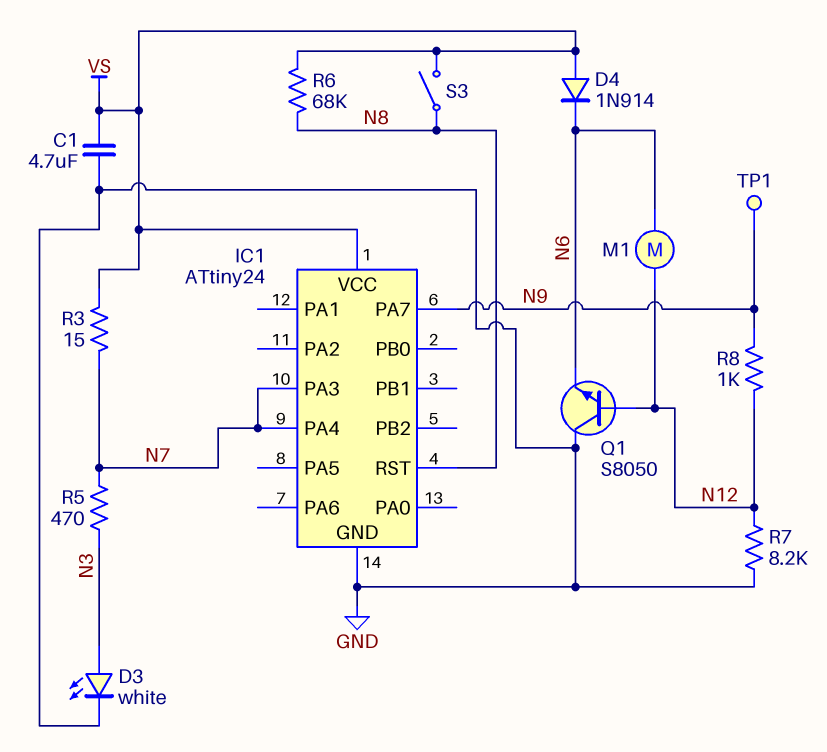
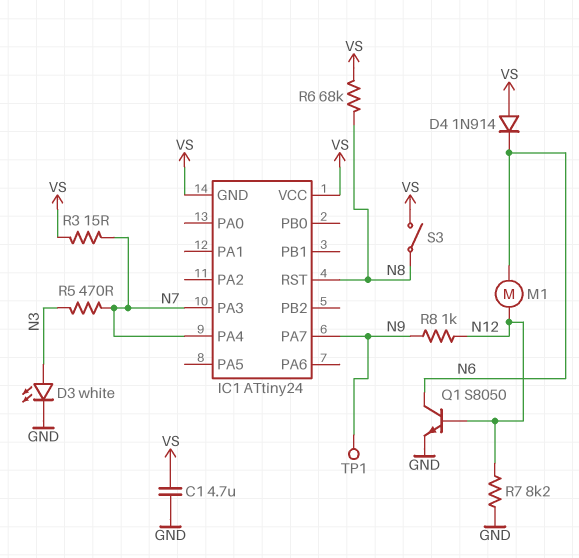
IC1 pin GND: GND -> VS
Q1: NPN S8050 (B N12, C GND, E N6) -> NPN S8050 (B N12, C N6, E GND)

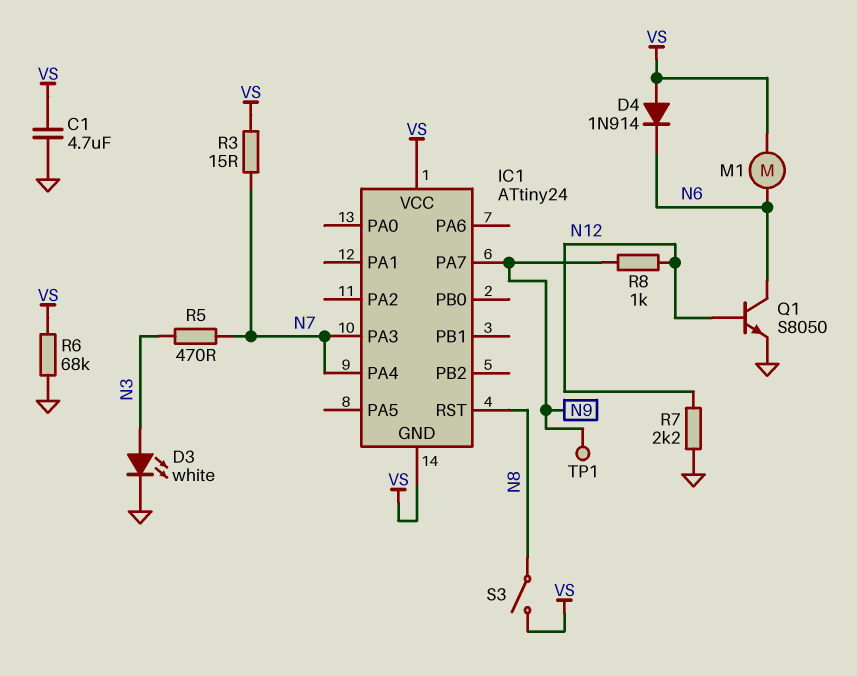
M1: motor (N6, N12) -> motor (N6, VS)
R6: 68k (N8, VS) -> 68k (GND, VS)
R7: 8.2k (GND, N12) -> 2.2k (GND, N12)

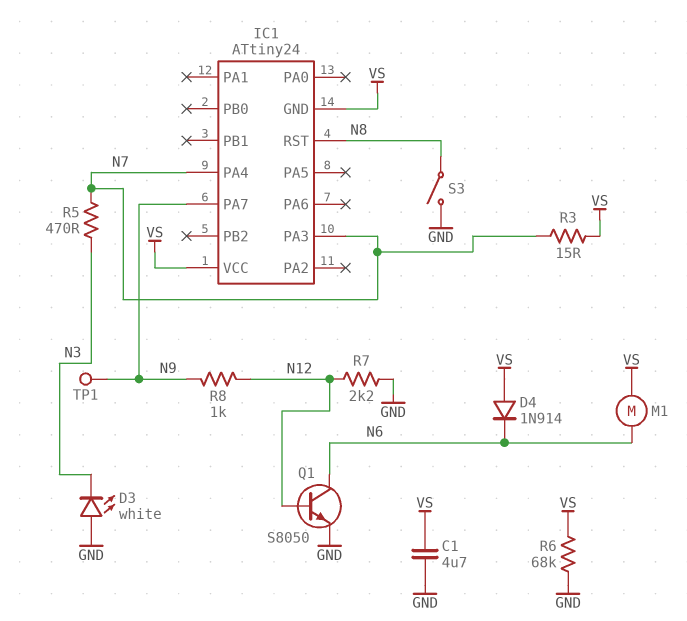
D3: LED white (A N3, K GND) -> LED white (A GND, K N3)
S3: switch (N8, VS) -> switch (GND, N8)

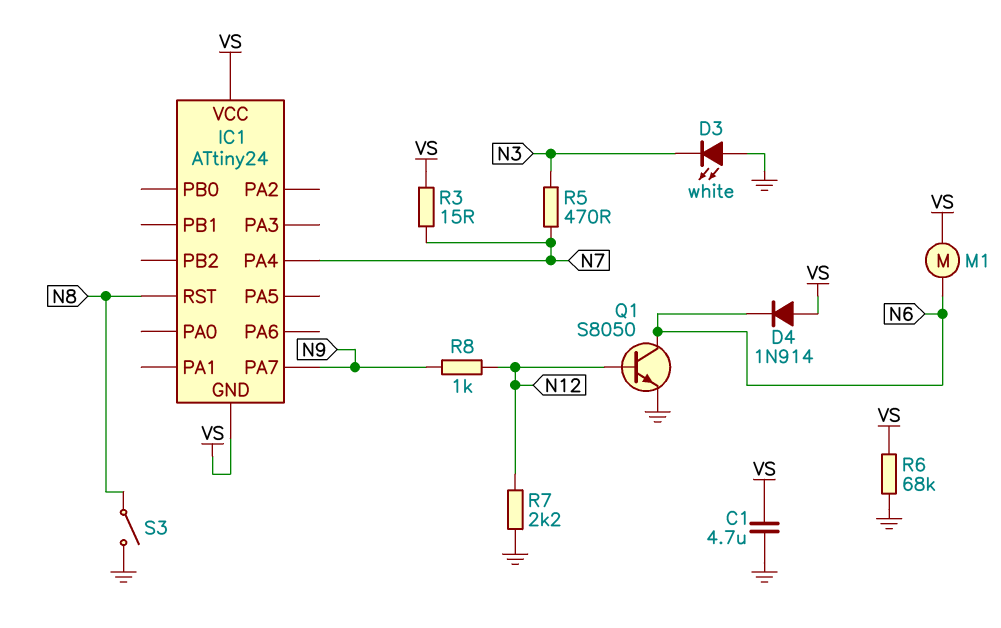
IC1 pin PA3: N7 -> none
TP1: test point (N9) -> none

